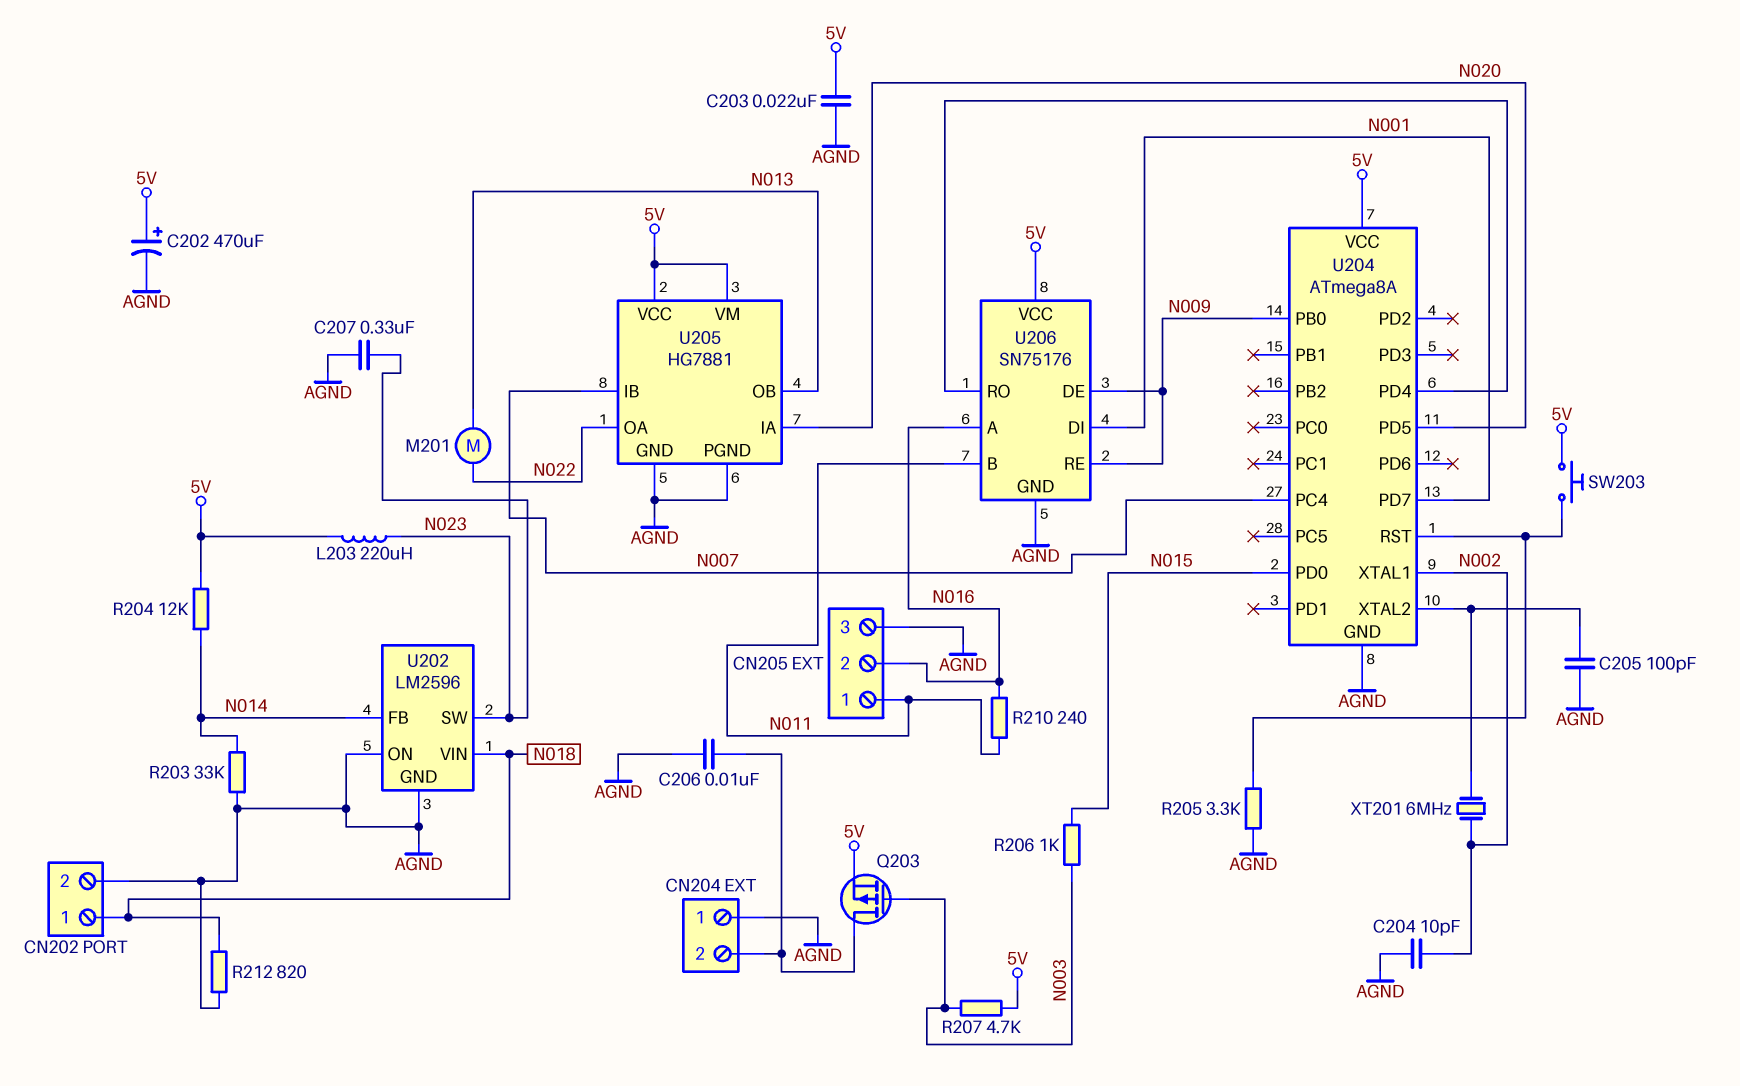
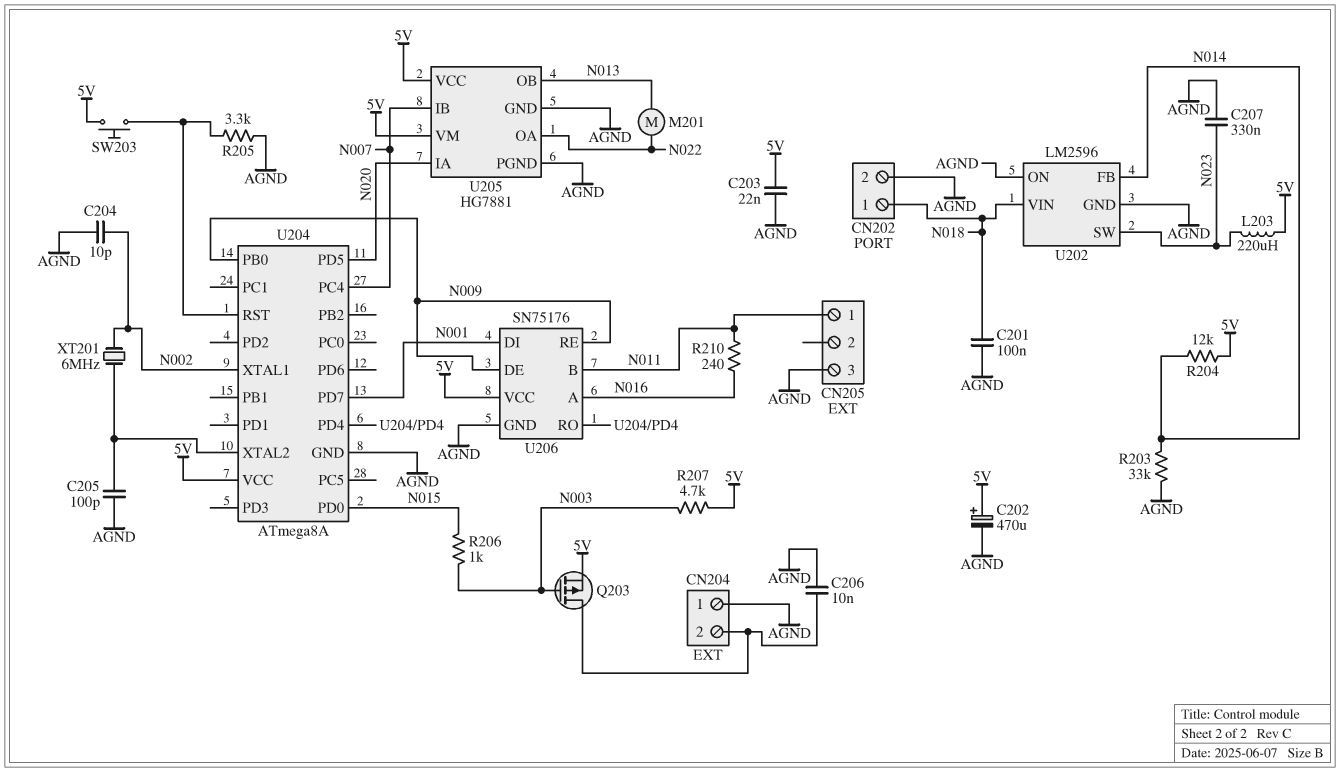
C201: none -> 100nF (AGND, N018)
CN205 pin 2: N016 -> none
R212: 820 (AGND, N018) -> none

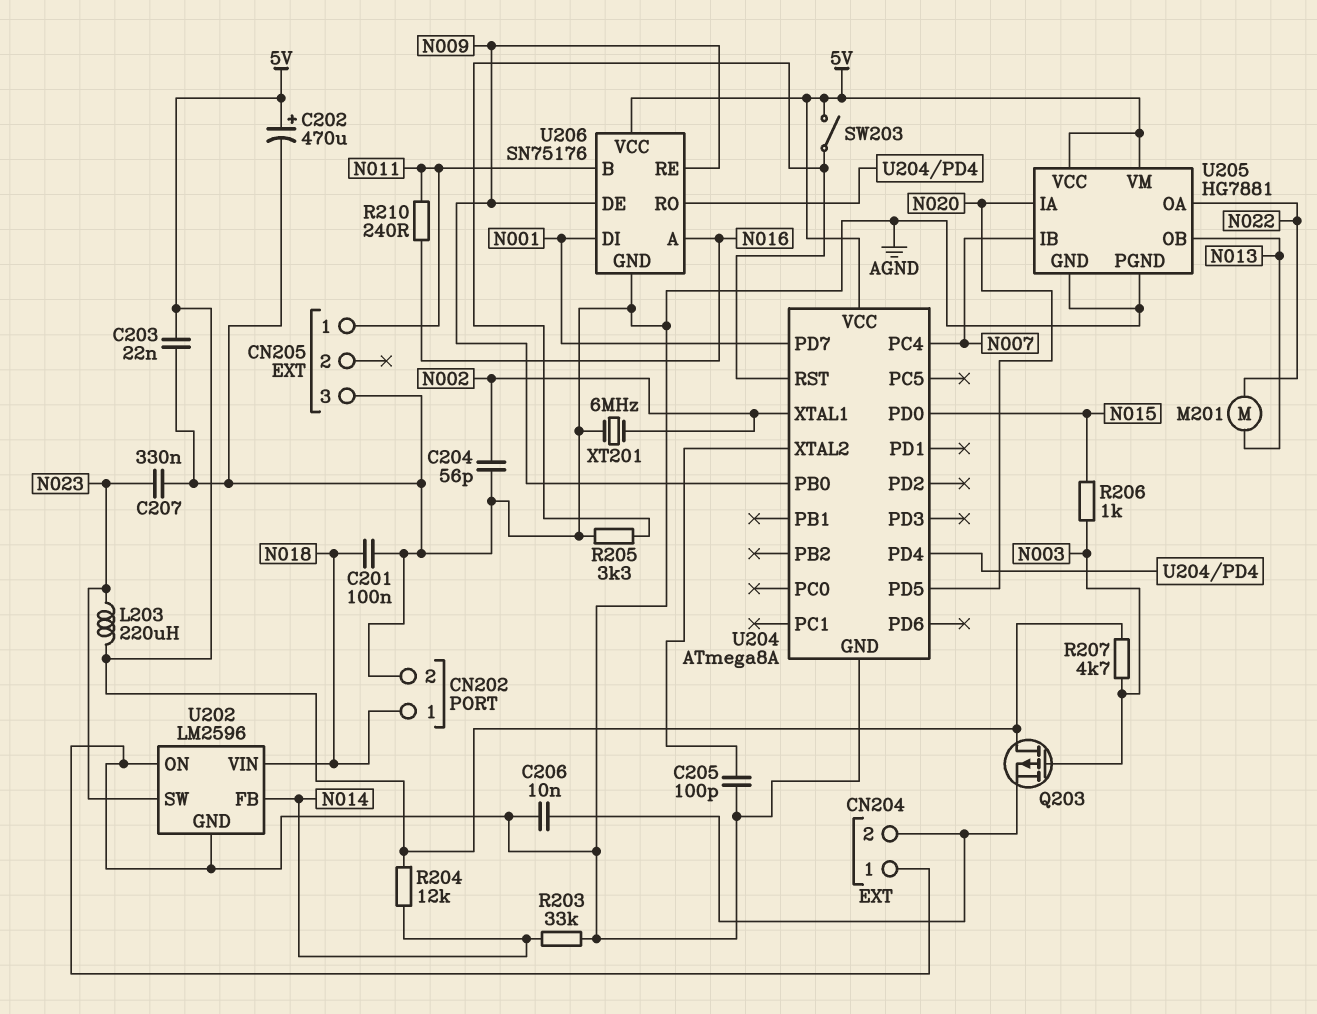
C204: 10pF (AGND, N002) -> 56pF (AGND, N002)
Q203: PMOS (G N003, D CN204/2, S 5V) -> PMOS (G N003, D 5V, S CN204/2)
SW203: button (5V, U204/RST) -> switch (5V, U204/RST)
XT201: 6MHz (N002, U204/XTAL2) -> 6MHz (AGND, N002)

